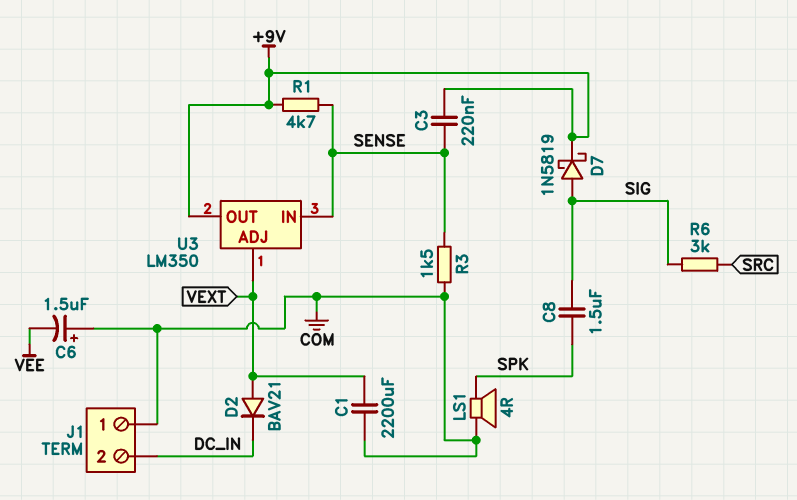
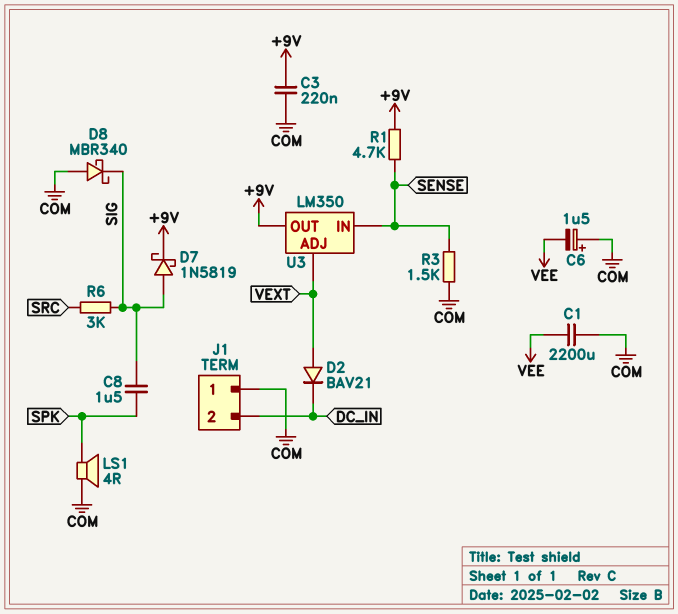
C1: 2200uF (COM, VEXT) -> 2200uF (COM, VEE)
C3: 220nF (+9V, SENSE) -> 220nF (+9V, COM)
D8: none -> schottky MBR340 (A COM, K SIG)

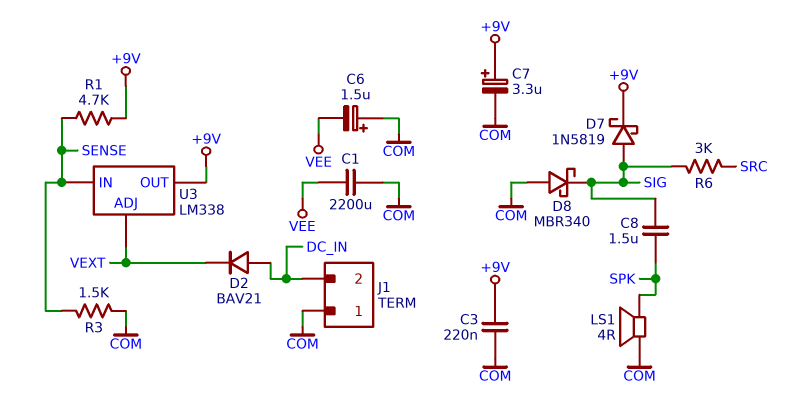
C7: none -> 3.3uF (plus +9V, minus COM)
D2: diode BAV21 (A VEXT, K DC_IN) -> diode BAV21 (A DC_IN, K VEXT)
U3: LM350 -> LM338

